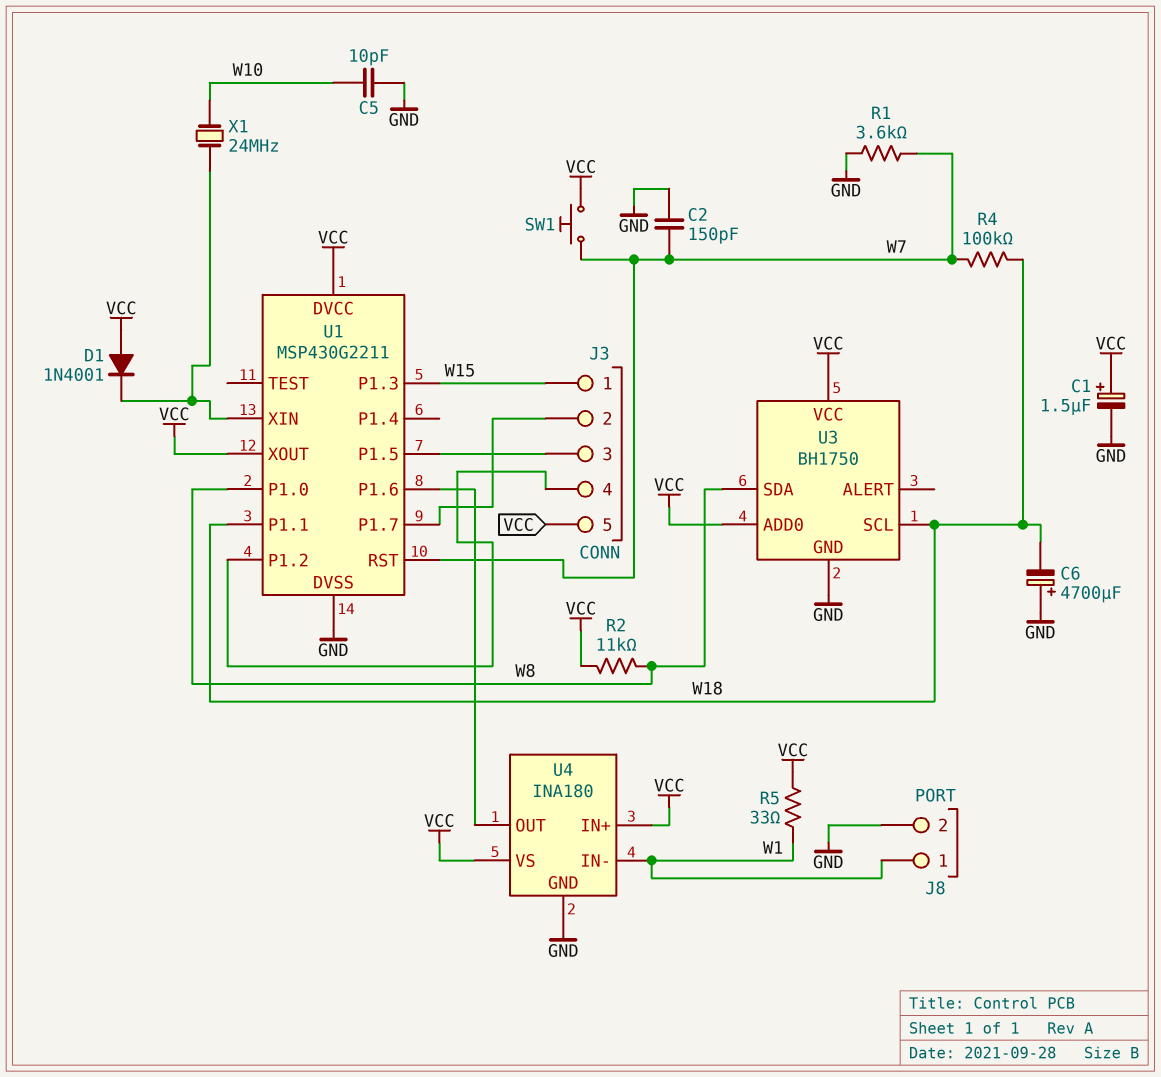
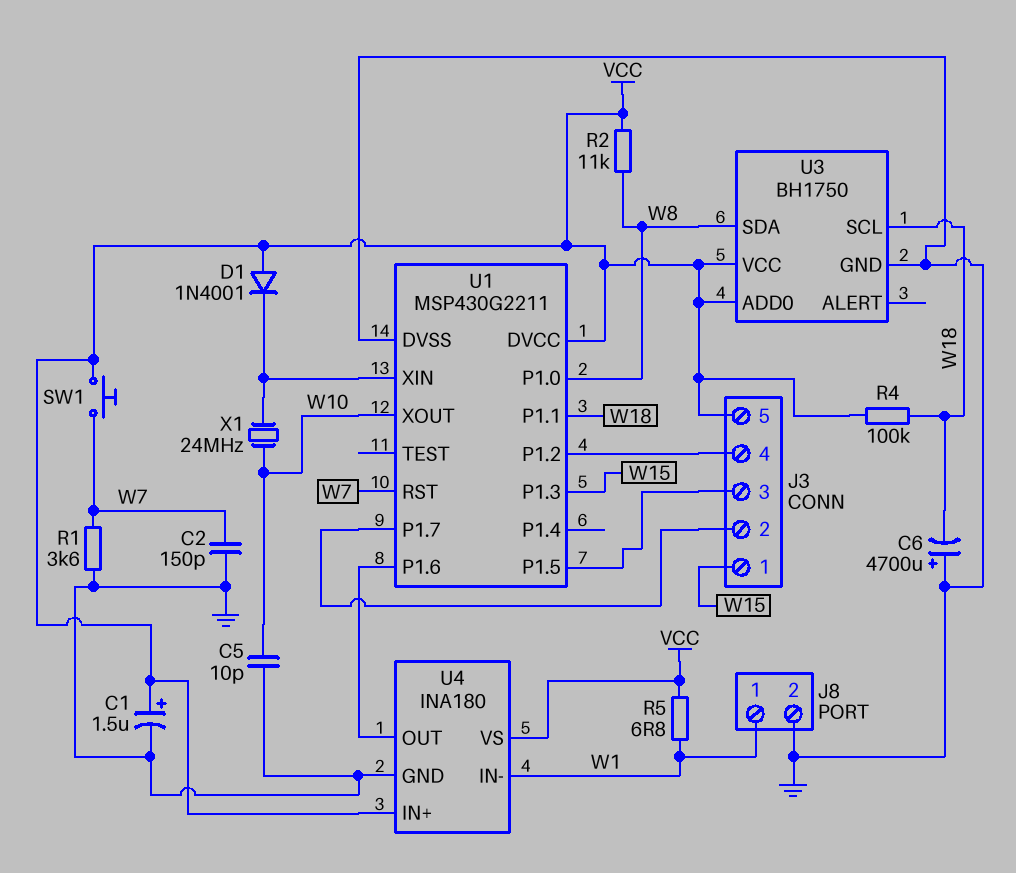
R4: 100k (W7, W18) -> 100k (VCC, W18)
R5: 33 (VCC, W1) -> 6.8 (VCC, W1)
U1 pin XOUT: VCC -> W10

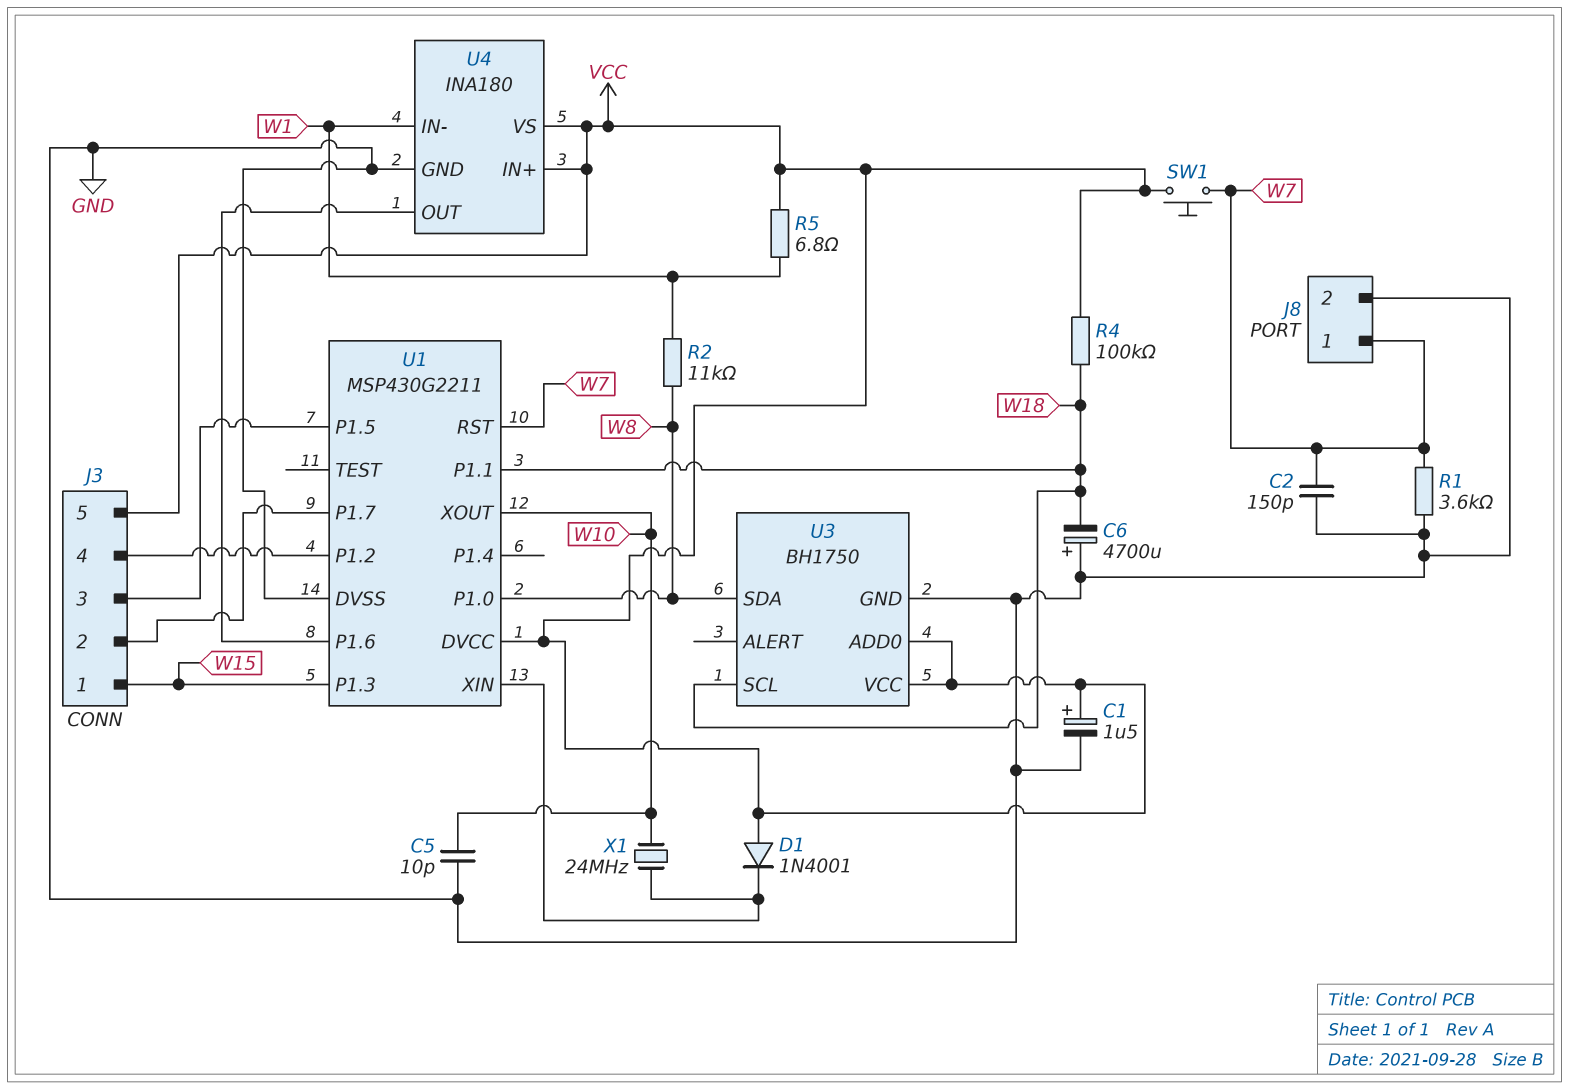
J8 pin 1: W1 -> W7
R2: 11k (VCC, W8) -> 11k (W1, W8)

